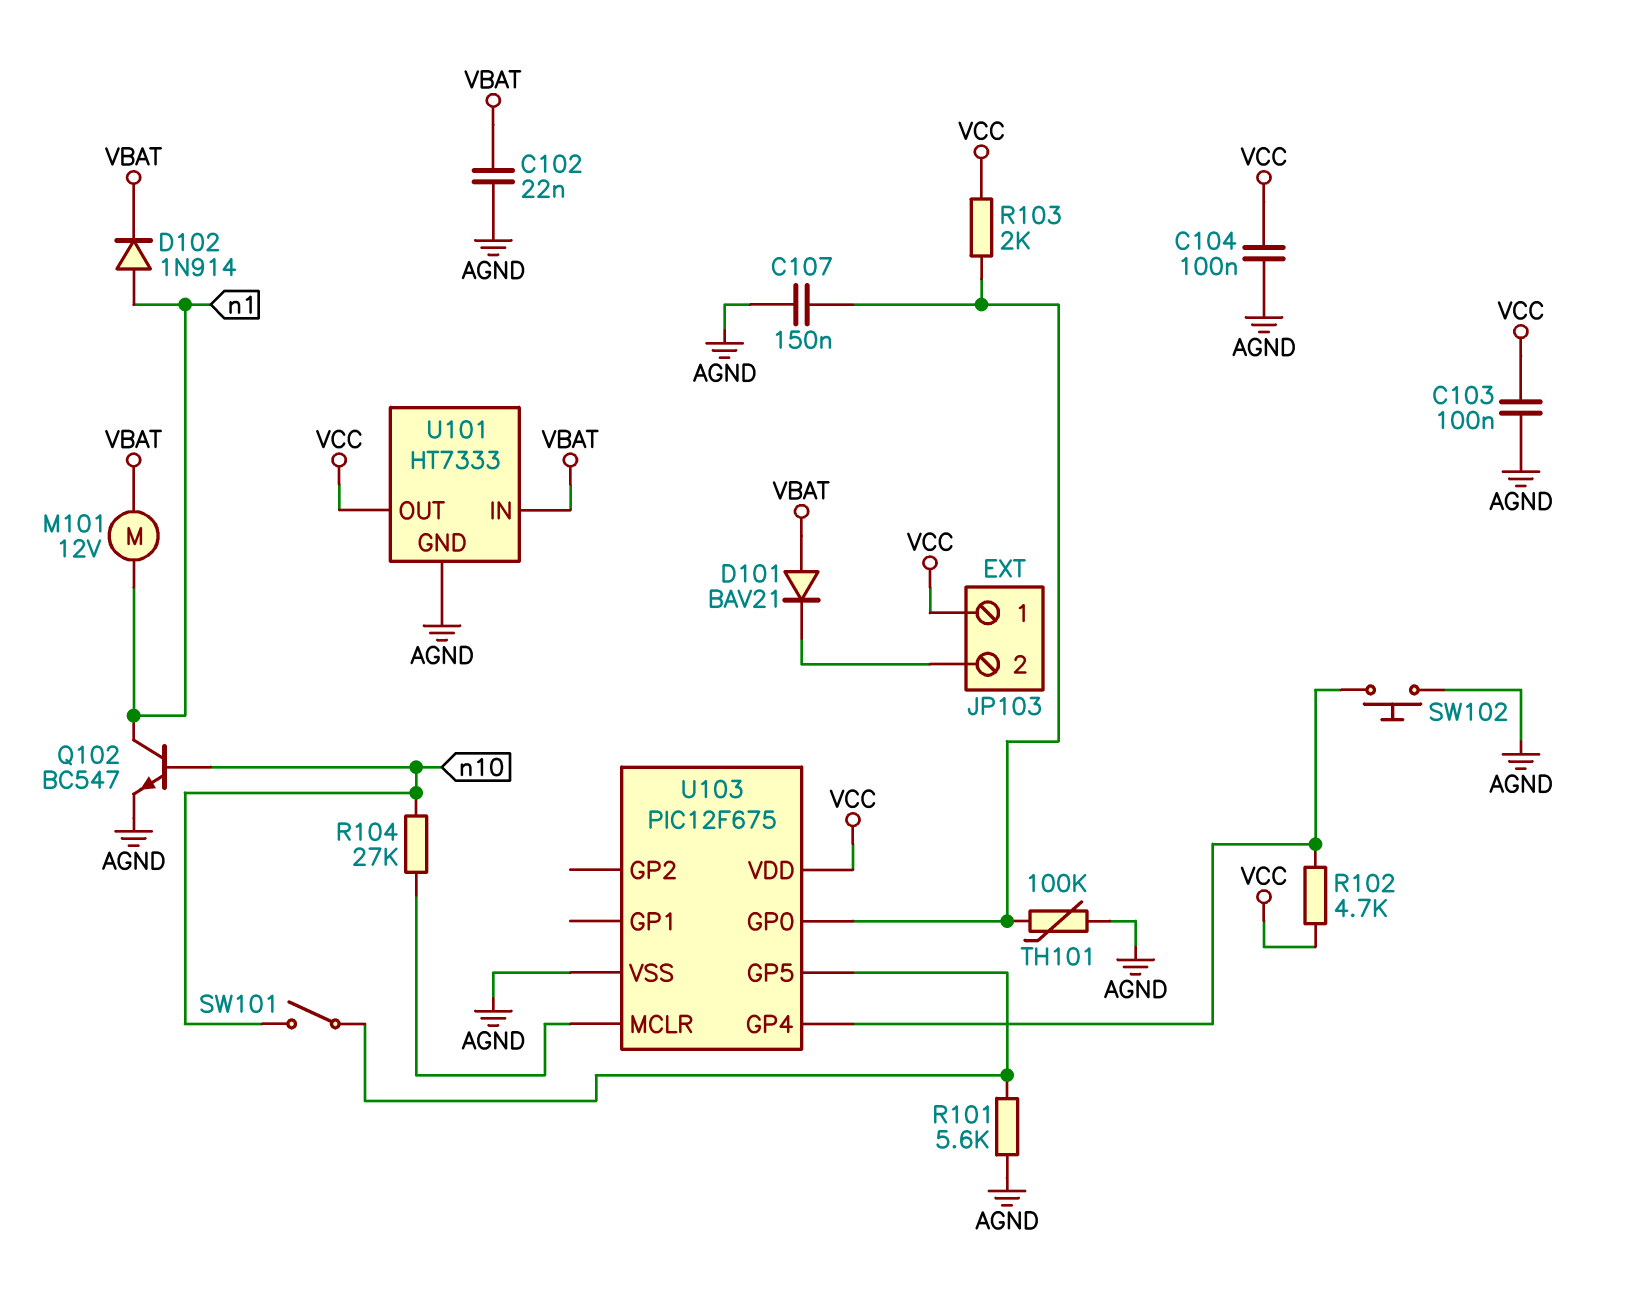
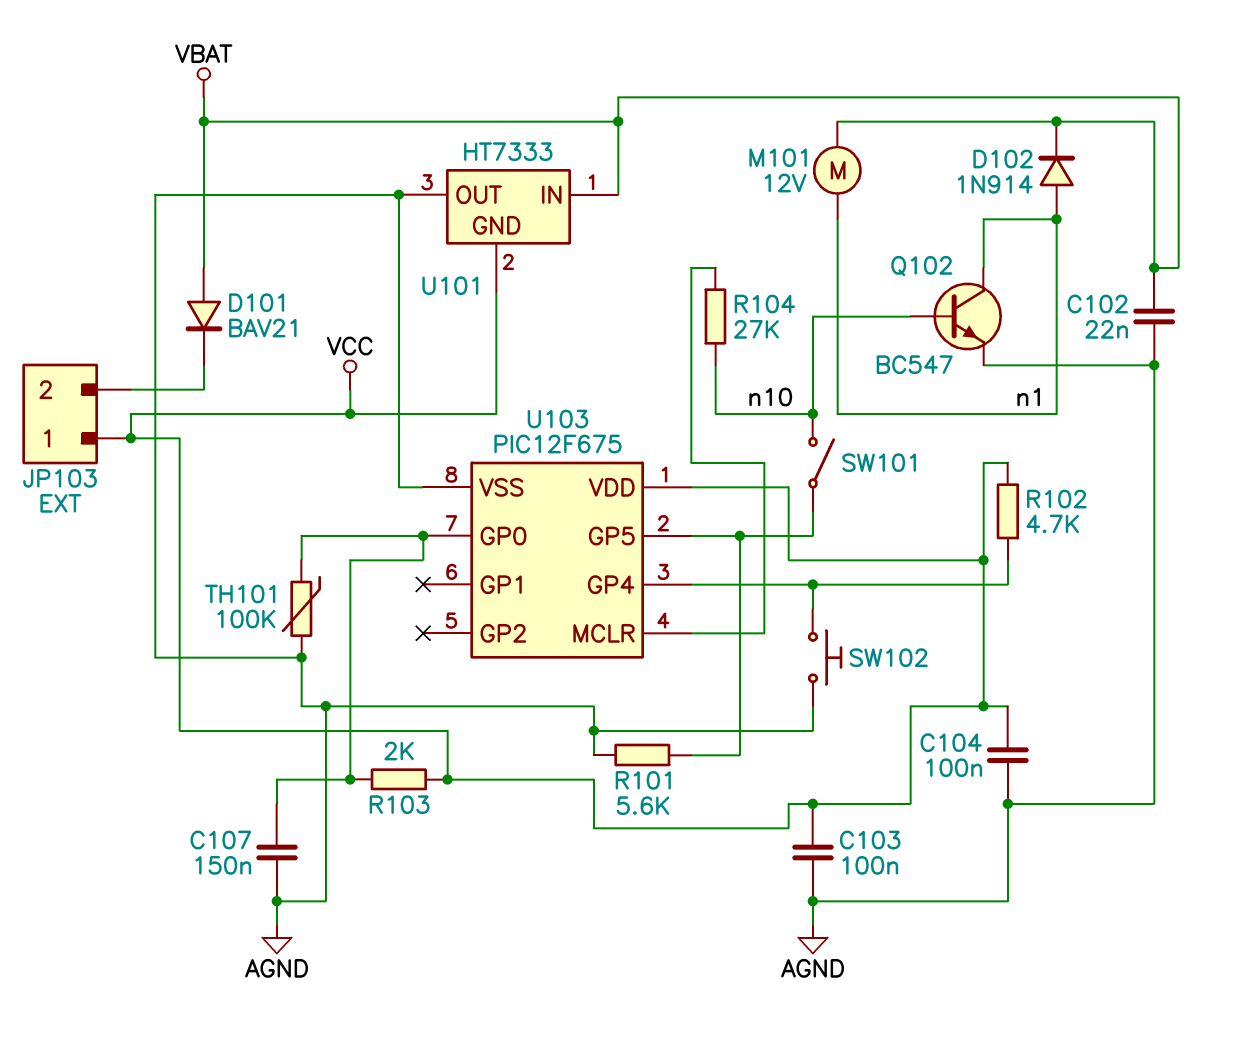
U101 pin GND: AGND -> VCC
U101 pin OUT: VCC -> AGND

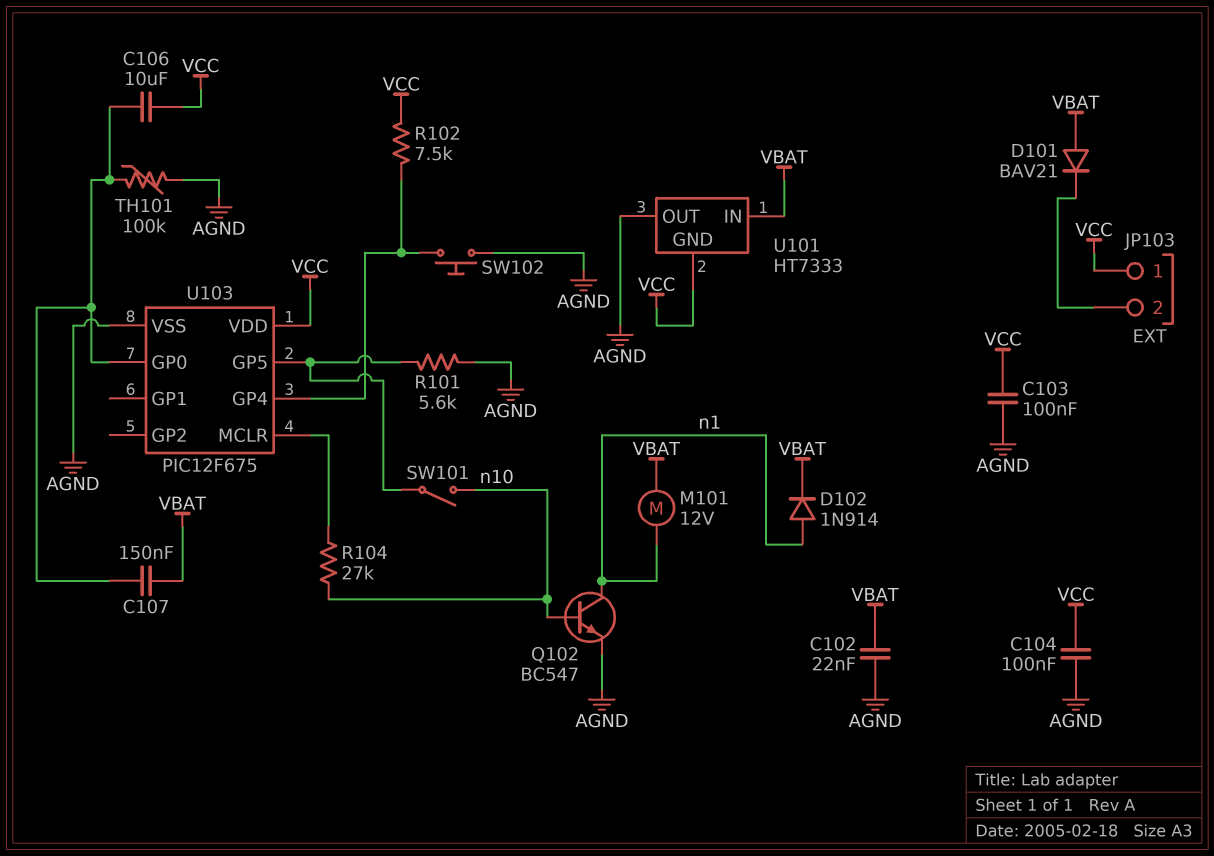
C106: none -> 10uF (U103/GP0, VCC)
C107: 150nF (AGND, U103/GP0) -> 150nF (U103/GP0, VBAT)
R102: 4.7k (U103/GP4, VCC) -> 7.5k (U103/GP4, VCC)
R103: 2k (U103/GP0, VCC) -> none

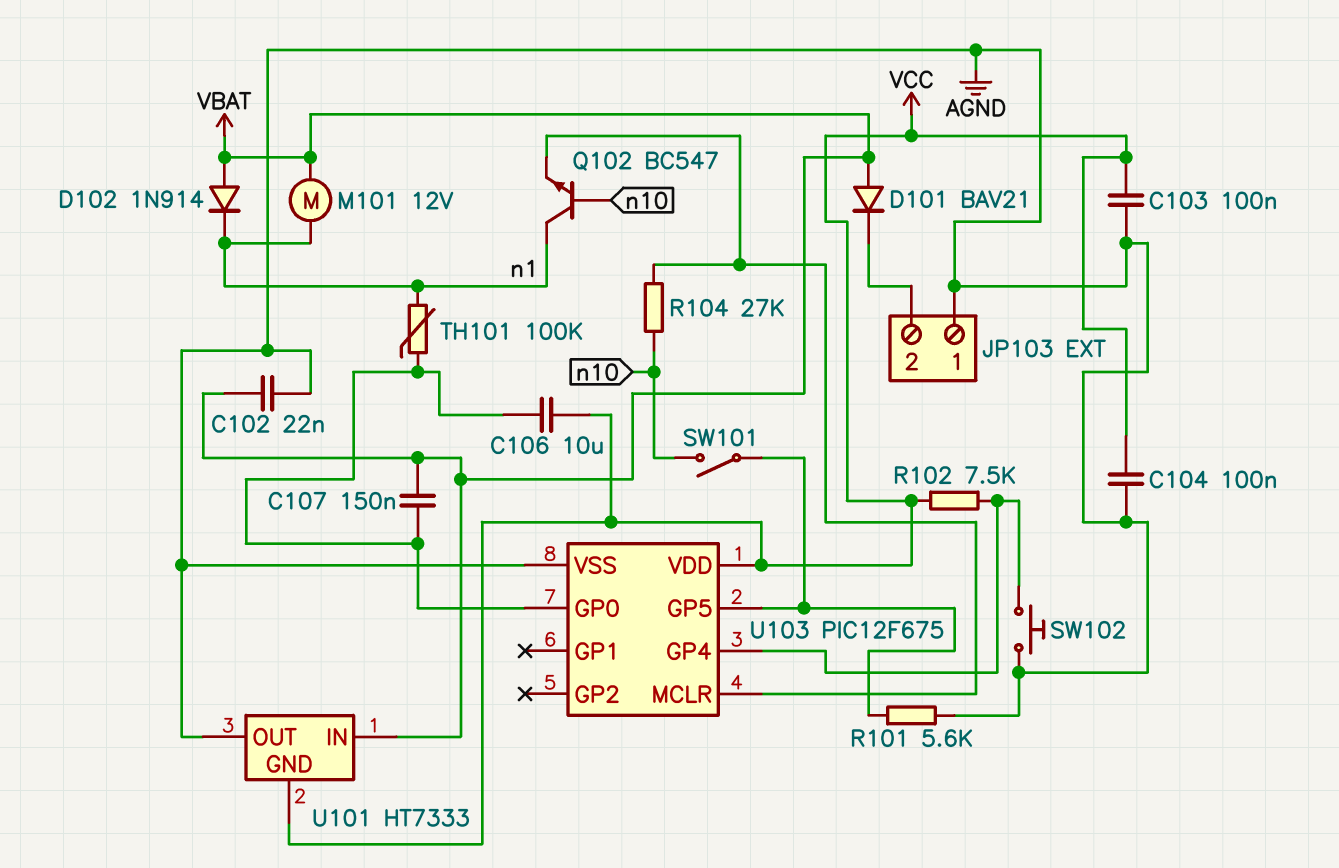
D102: diode 1N914 (A n1, K VBAT) -> diode 1N914 (A VBAT, K n1)
JP103 pin 1: VCC -> AGND
Q102: NPN BC547 (B n10, C n1, E AGND) -> NPN BC547 (B n10, C n1, E U103/MCLR)
TH101: 100k (AGND, U103/GP0) -> 100k (U103/GP0, n1)

